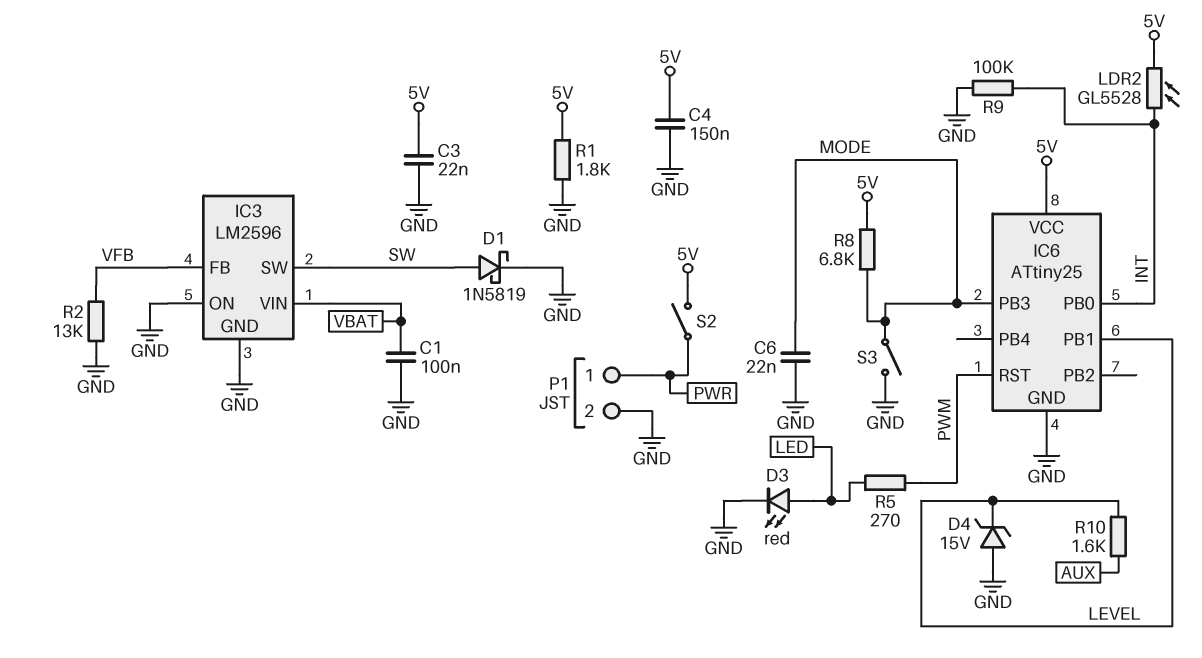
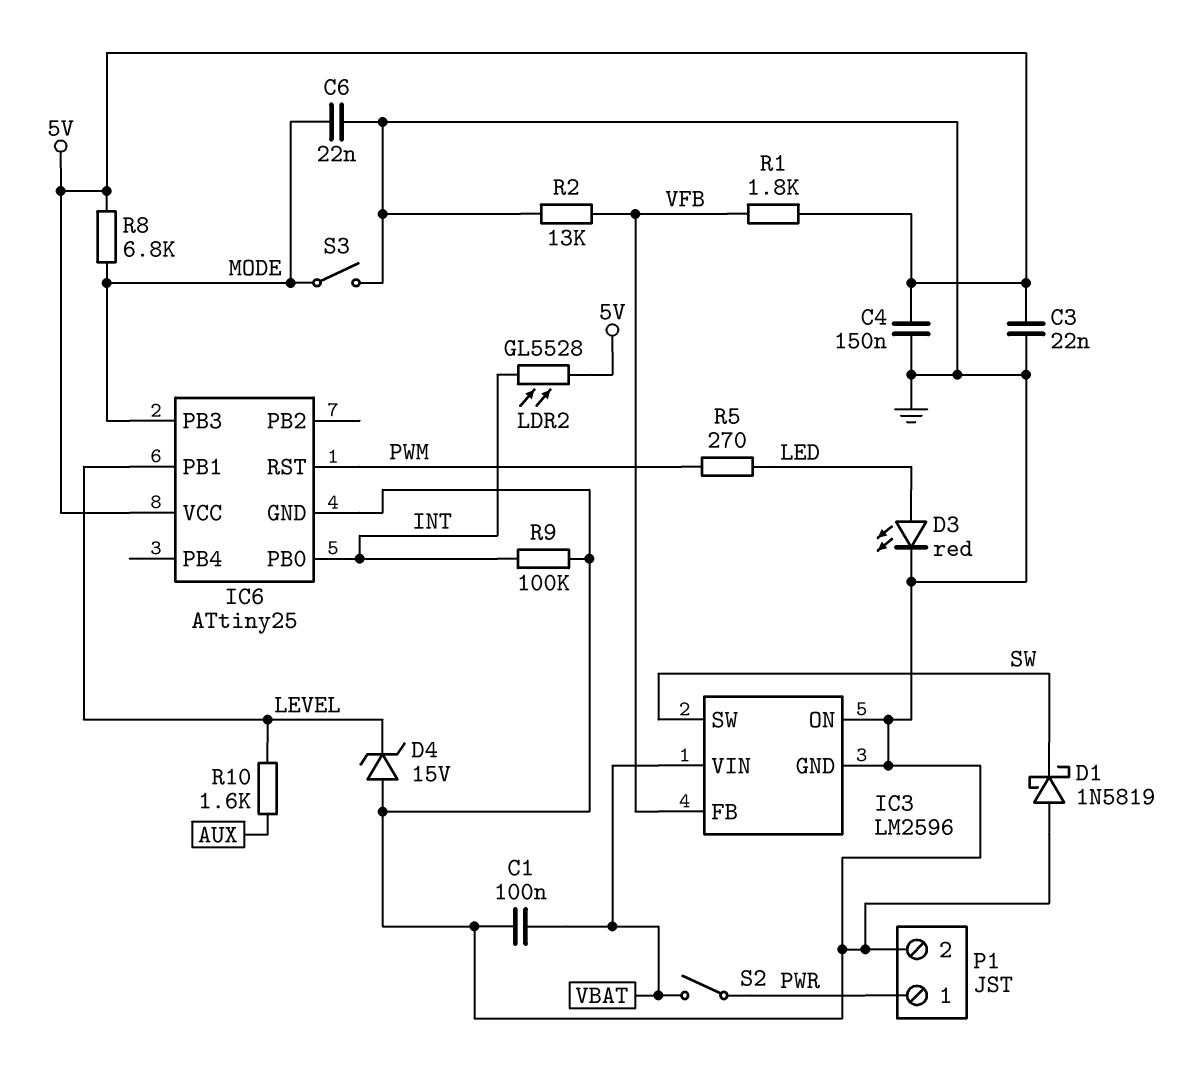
D1: schottky 1N5819 (A SW, K GND) -> schottky 1N5819 (A GND, K SW)
R1: 1.8k (5V, GND) -> 1.8k (5V, VFB)
S2: switch (5V, PWR) -> switch (PWR, VBAT)

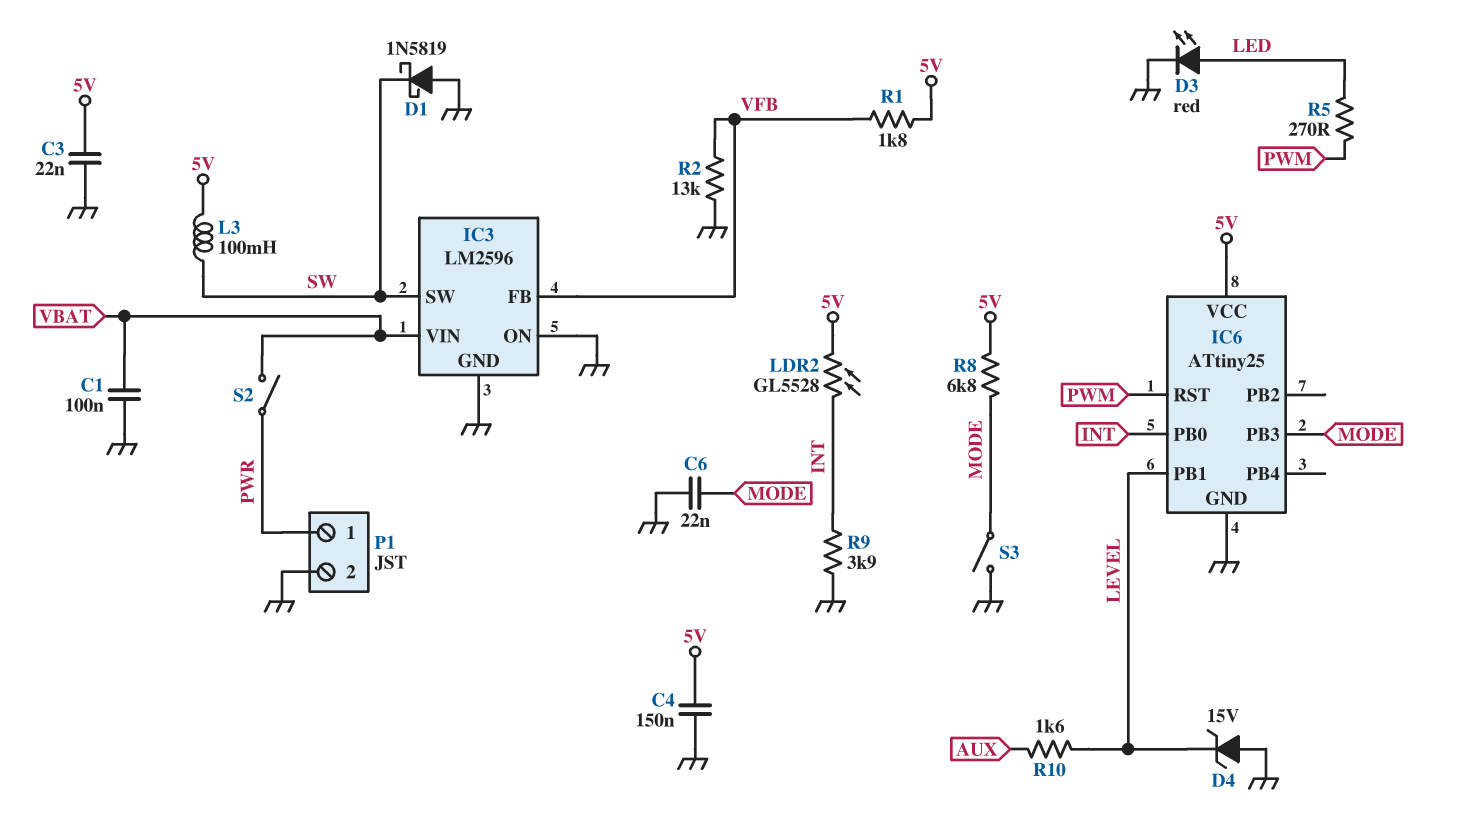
L3: none -> 100mH (5V, SW)
R9: 100k (GND, INT) -> 3.9k (GND, INT)

